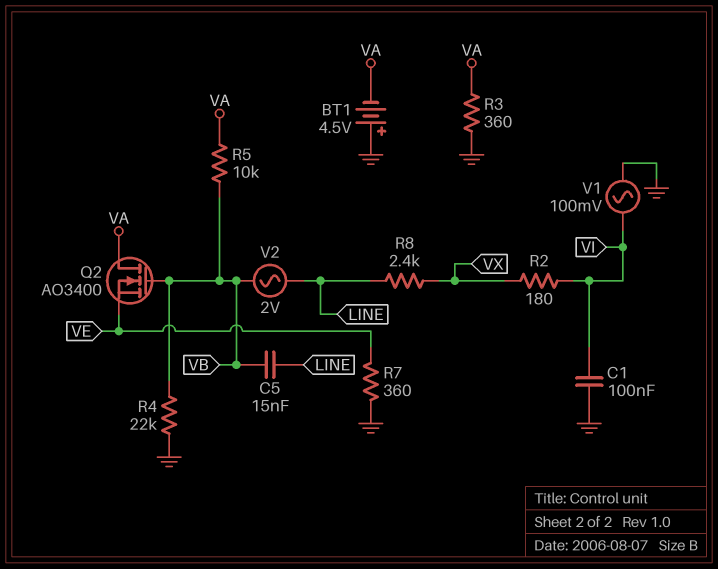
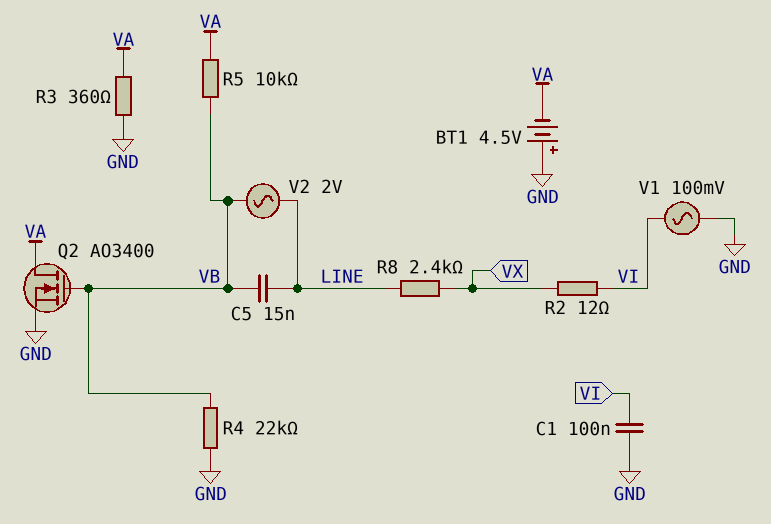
Q2: NMOS AO3400 (G VB, D VA, S VE) -> NMOS AO3400 (G VB, D VA, S GND)
R2: 180 (VI, VX) -> 12 (VI, VX)
R7: 360 (GND, VE) -> none

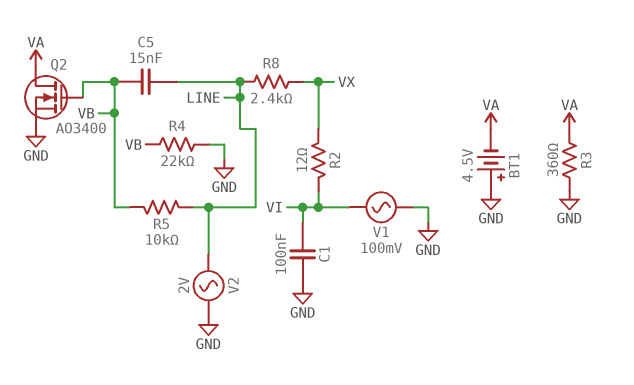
R5: 10k (VA, VB) -> 10k (LINE, VB)
V2: AC 2V (LINE, VB) -> AC 2V (GND, LINE)

